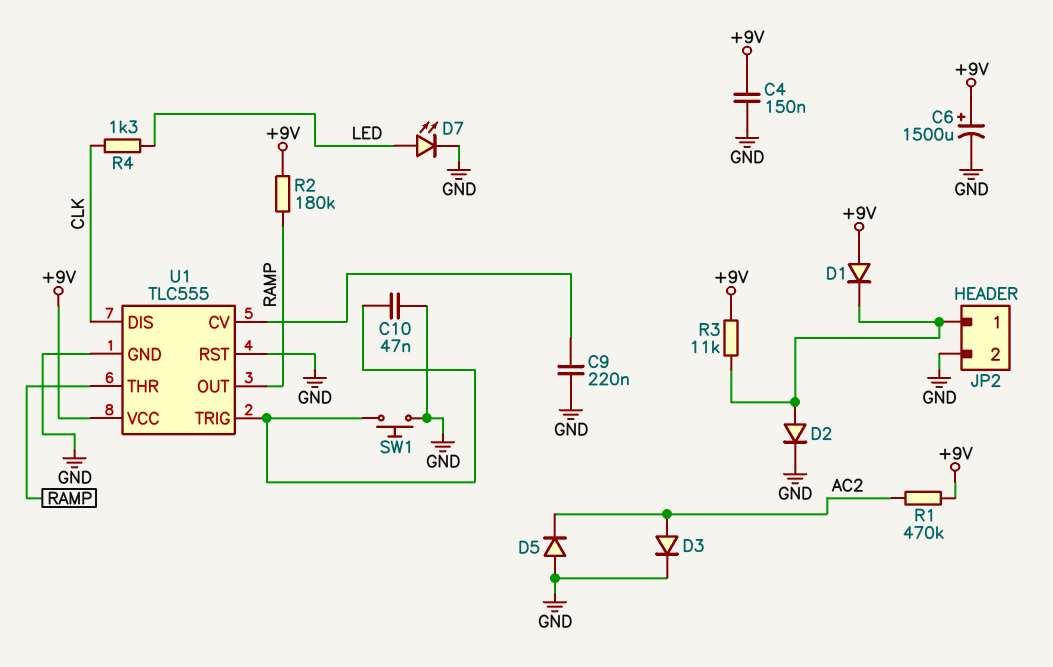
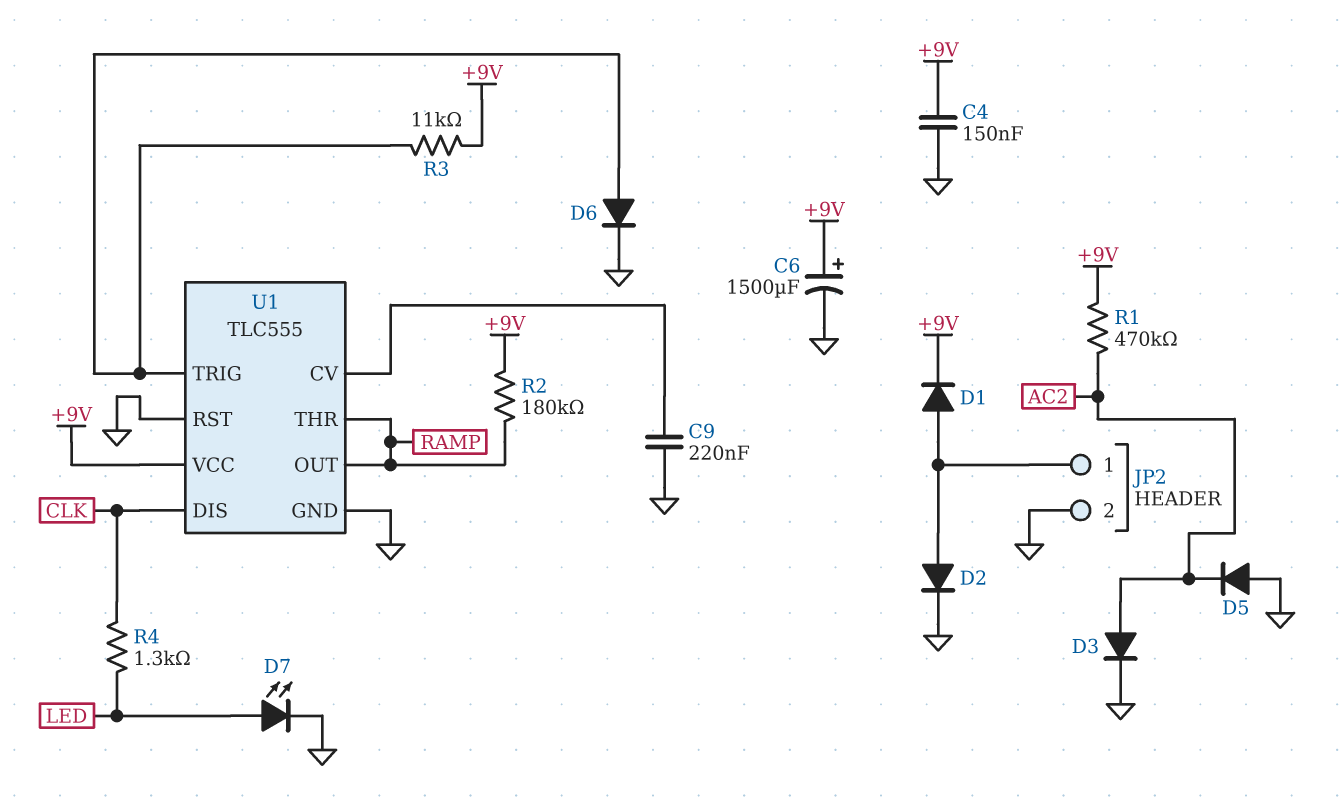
C10: 47nF (GND, U1/TRIG) -> none
D1: diode (A +9V, K JP2/1) -> diode (A JP2/1, K +9V)
D6: none -> diode (A U1/TRIG, K GND)
R3: 11k (+9V, JP2/1) -> 11k (+9V, U1/TRIG)
SW1: button (GND, U1/TRIG) -> none

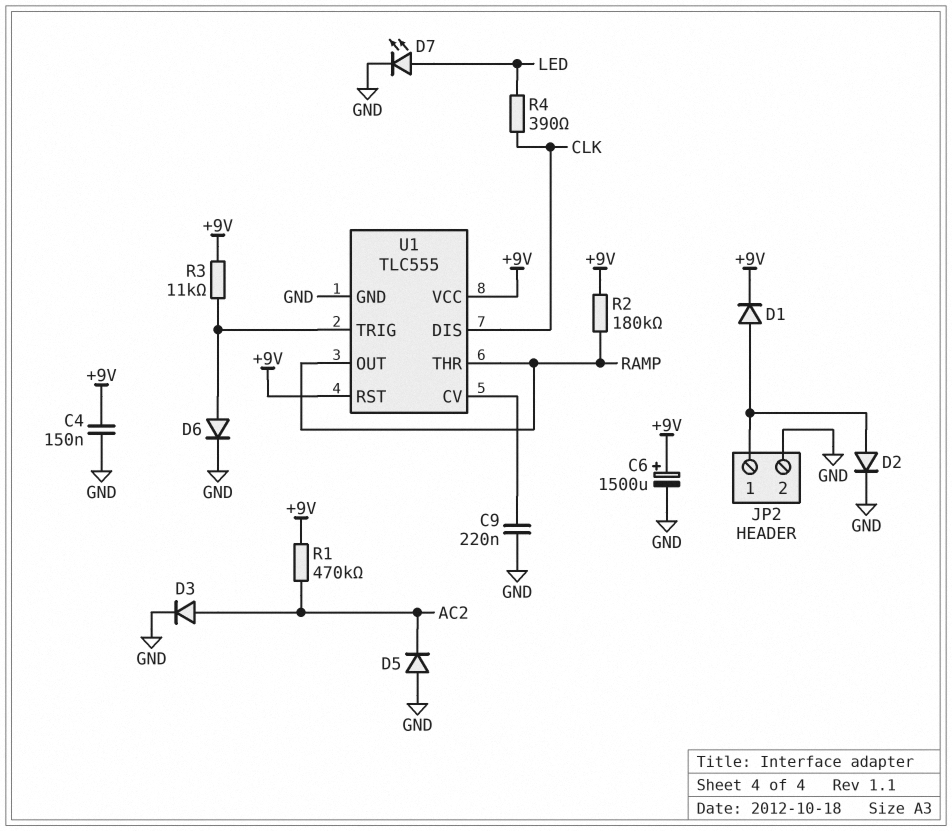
R4: 1.3k (CLK, LED) -> 390 (CLK, LED)
U1 pin RST: GND -> +9V

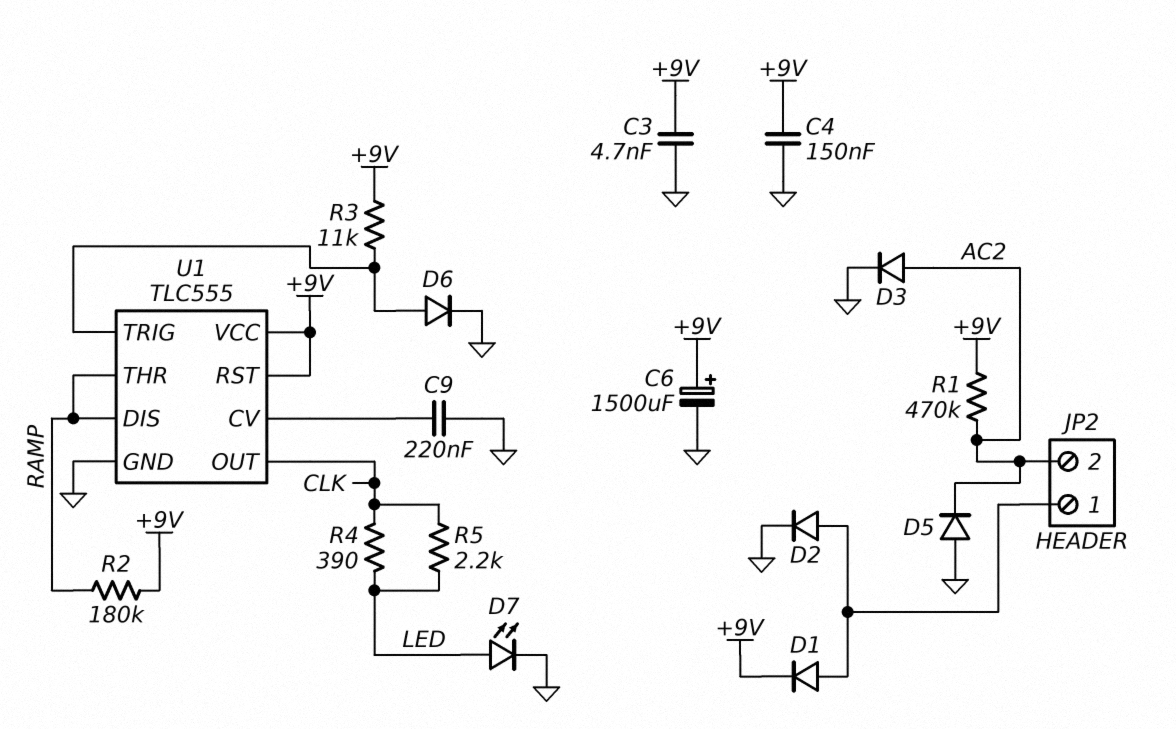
C3: none -> 4.7nF (+9V, GND)
JP2 pin 2: GND -> AC2
R5: none -> 2.2k (CLK, LED)
U1 pin DIS: CLK -> RAMP
U1 pin OUT: RAMP -> CLK

